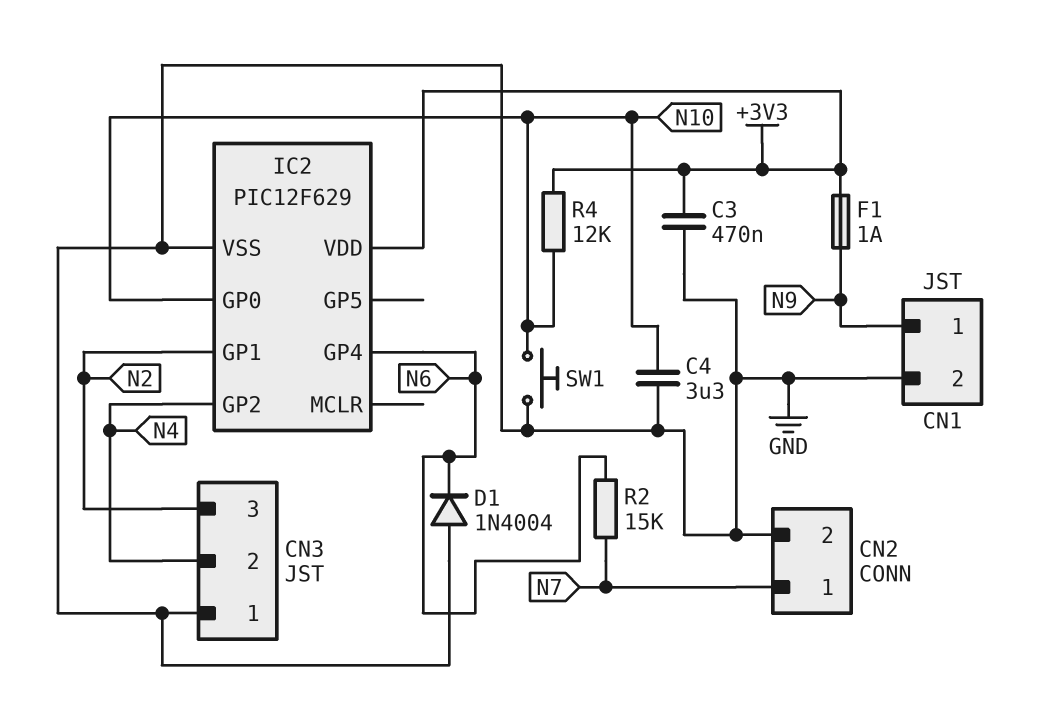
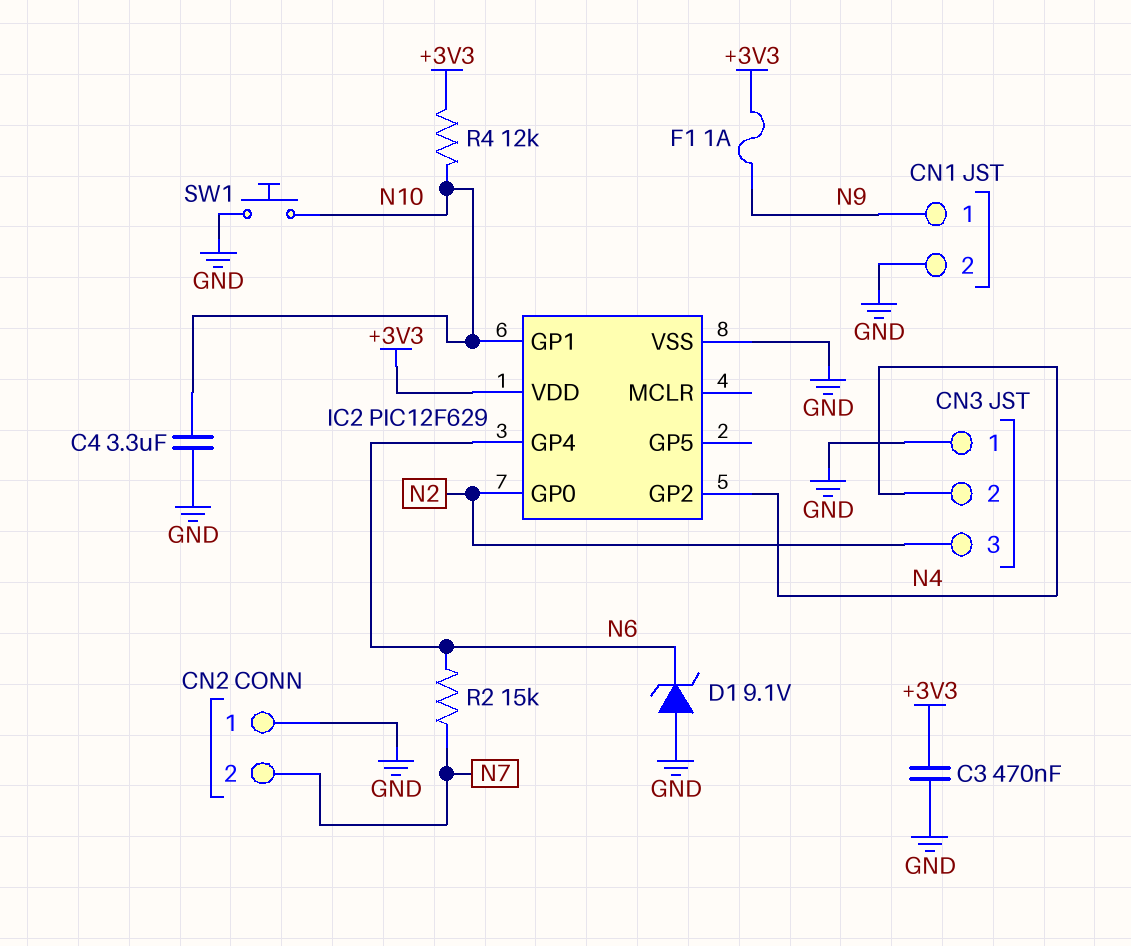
CN2 pin 1: N7 -> GND
CN2 pin 2: GND -> N7
D1: diode 1N4004 (A GND, K N6) -> zener 9.1V (A GND, K N6)
IC2 pin GP0: N10 -> N2
IC2 pin GP1: N2 -> N10

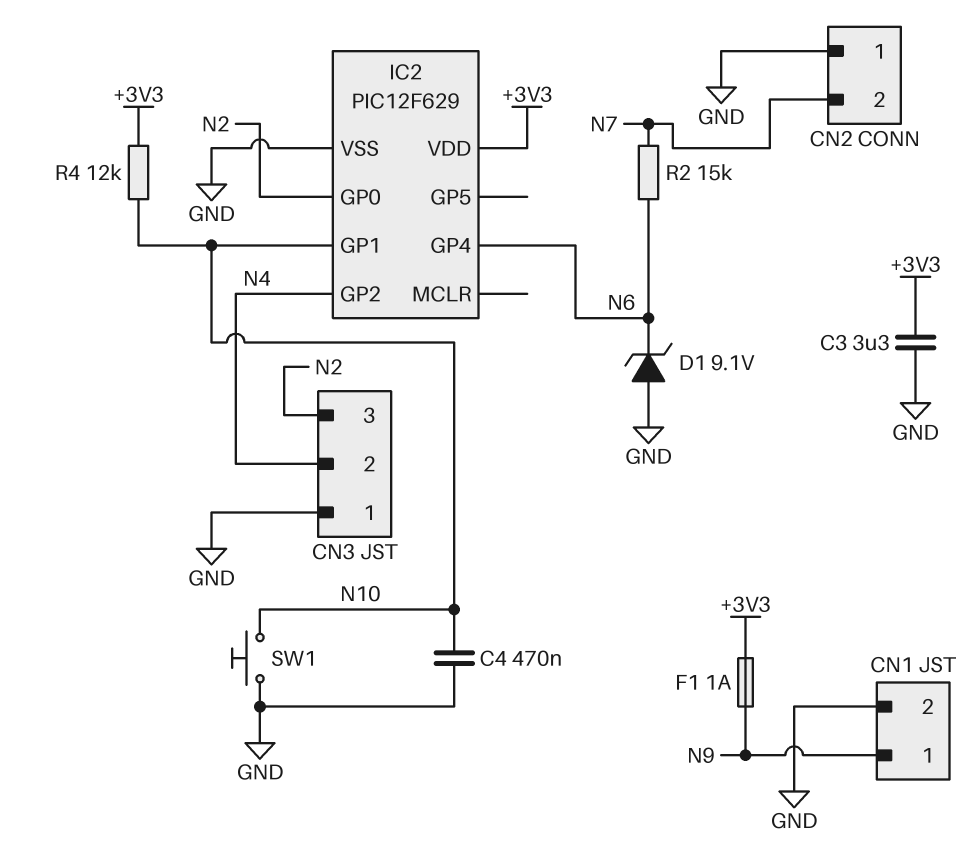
C3: 470nF (+3V3, GND) -> 3.3uF (+3V3, GND)
C4: 3.3uF (GND, N10) -> 470nF (GND, N10)

